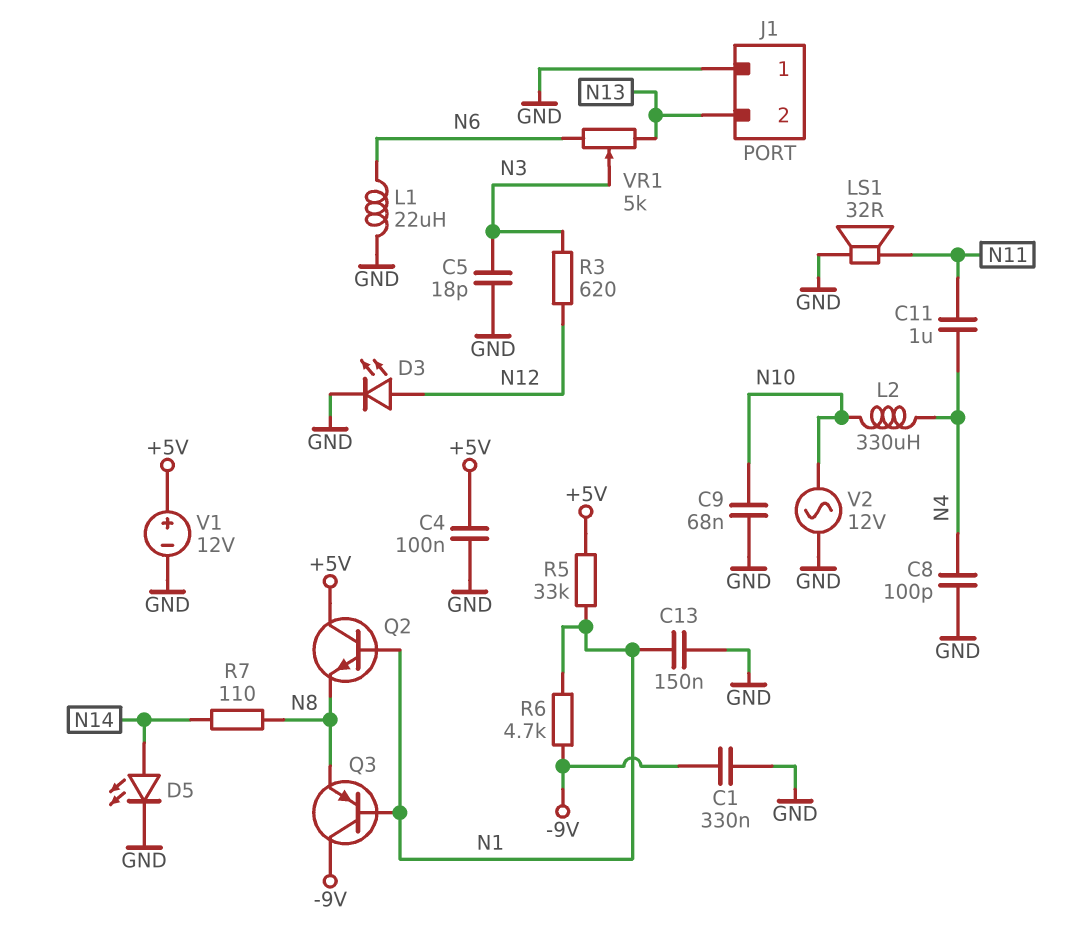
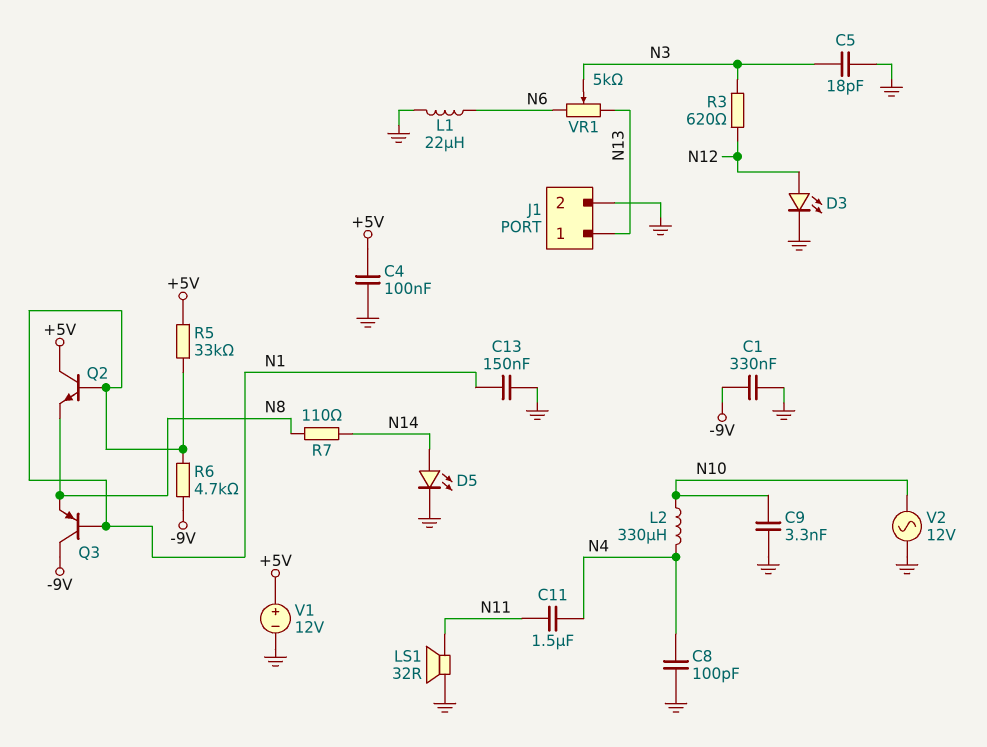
C9: 68nF (GND, N10) -> 3.3nF (GND, N10)
C11: 1uF (N4, N11) -> 1.5uF (N4, N11)
J1 pin 1: GND -> N13
J1 pin 2: N13 -> GND

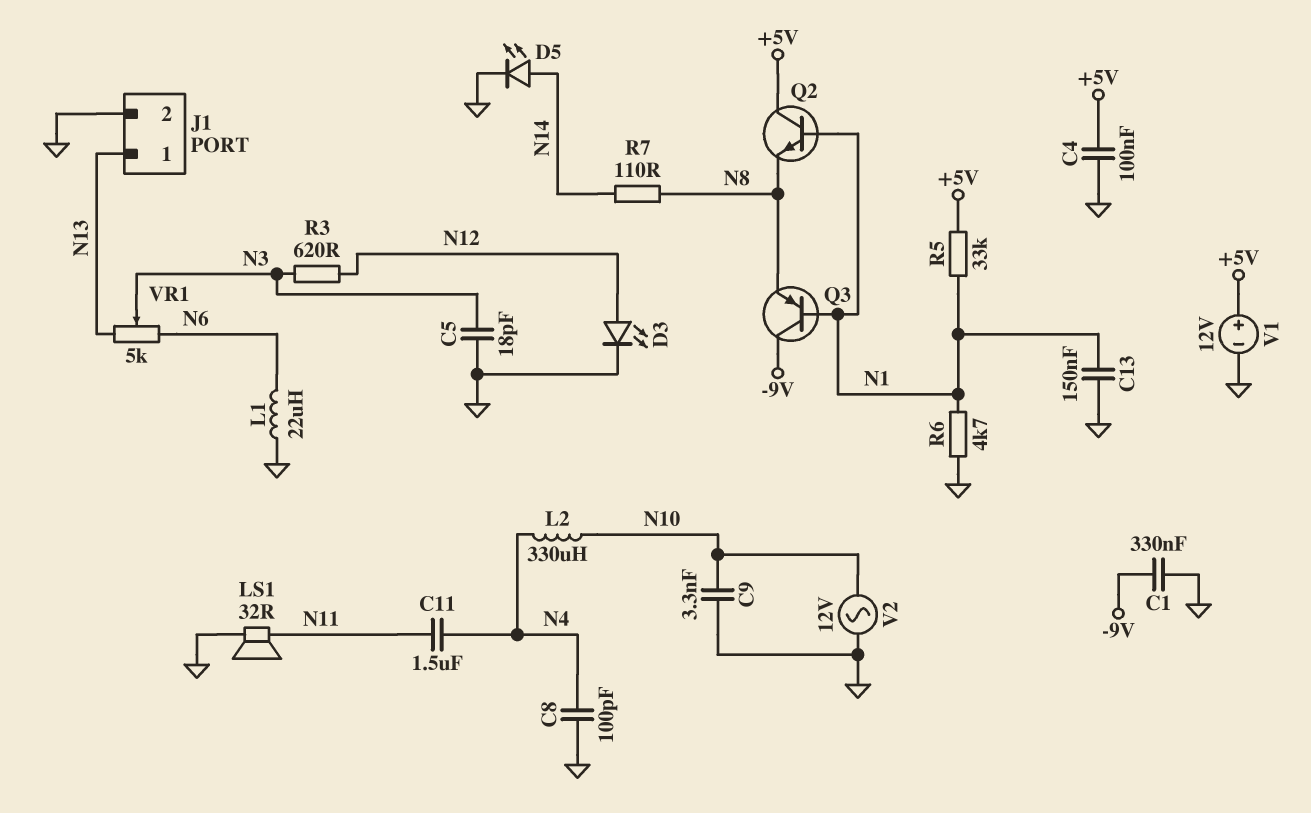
R6: 4.7k (-9V, N1) -> 4.7k (GND, N1)

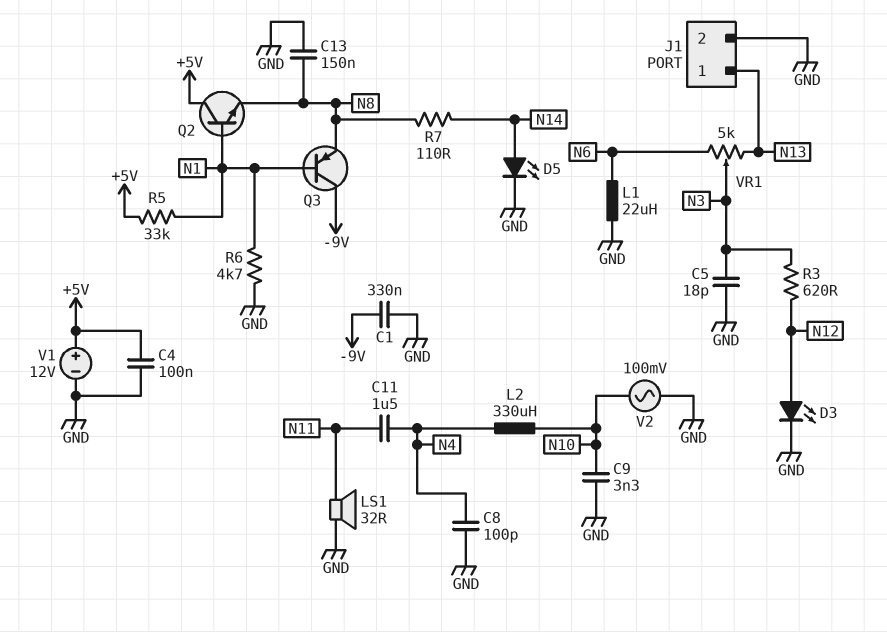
C13: 150nF (GND, N1) -> 150nF (GND, N8)
V2: AC 12V (GND, N10) -> AC 100mV (GND, N10)

